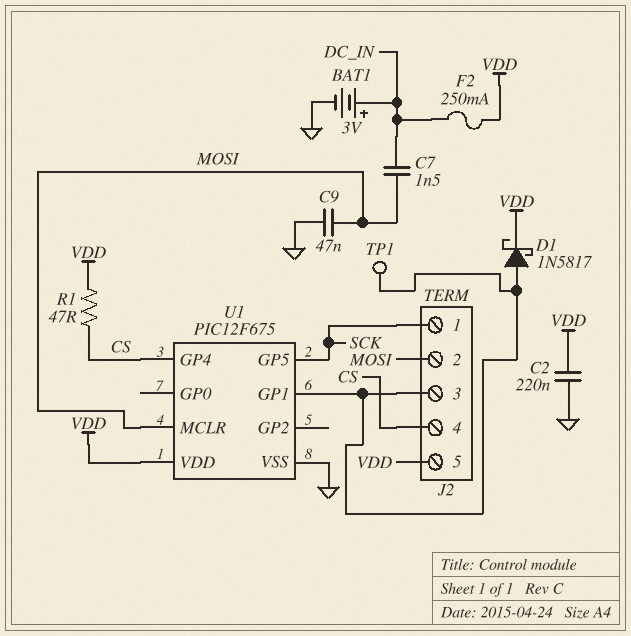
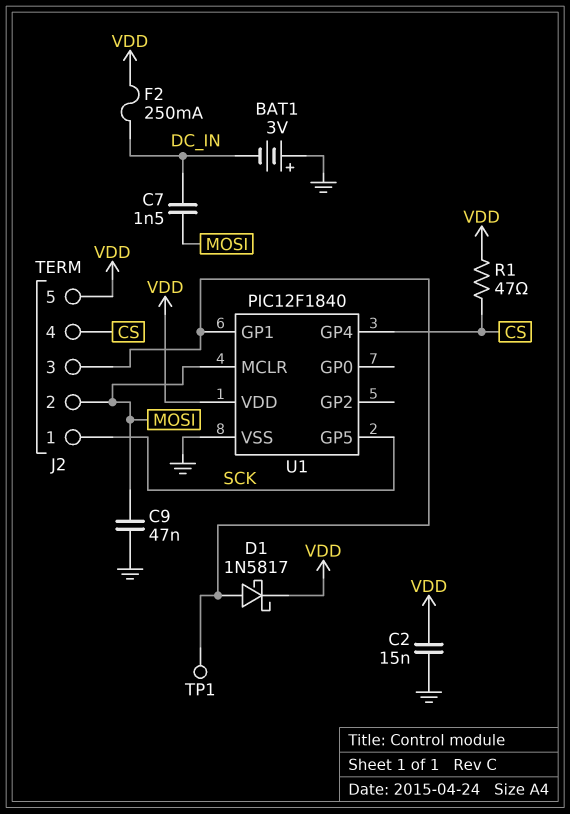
BAT1: 3V (plus DC_IN, minus GND) -> 3V (plus GND, minus DC_IN)
C2: 220nF (GND, VDD) -> 15nF (GND, VDD)
U1: PIC12F675 -> PIC12F1840

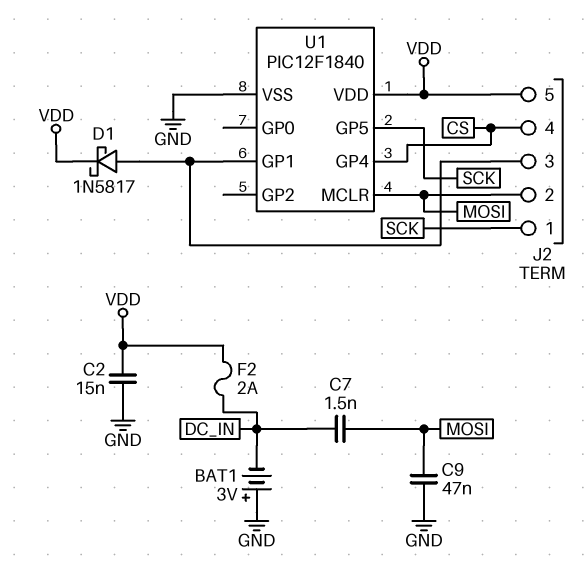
F2: 250mA (DC_IN, VDD) -> 2A (DC_IN, VDD)
R1: 47 (CS, VDD) -> none
TP1: test point (J2/3) -> none

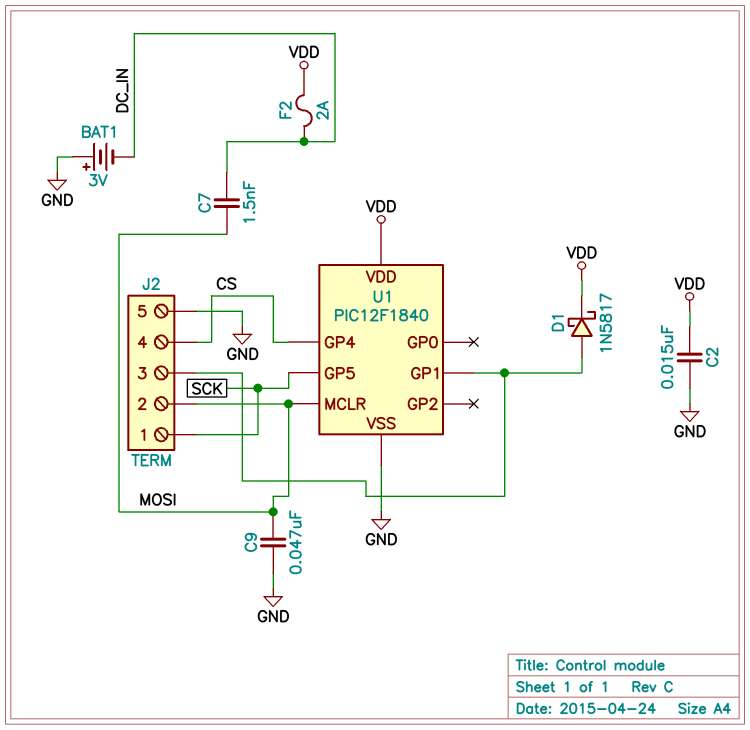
J2 pin 5: VDD -> GND

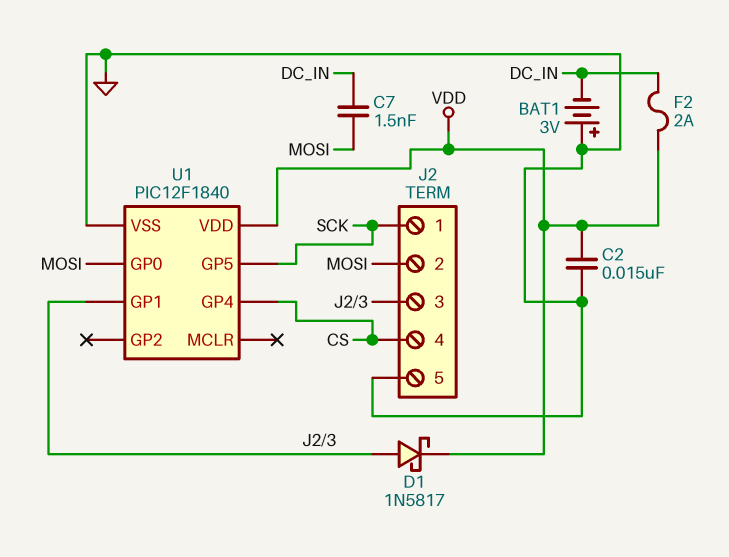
C9: 47nF (GND, MOSI) -> none
U1 pin GP0: none -> MOSI
U1 pin MCLR: MOSI -> none

